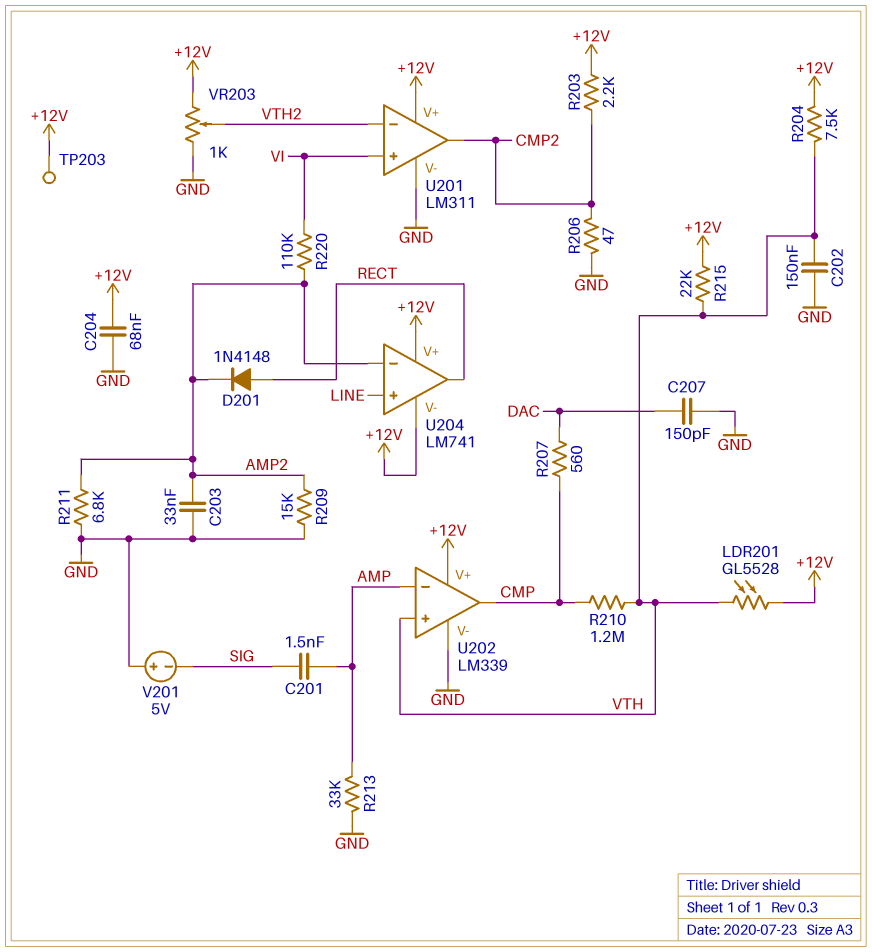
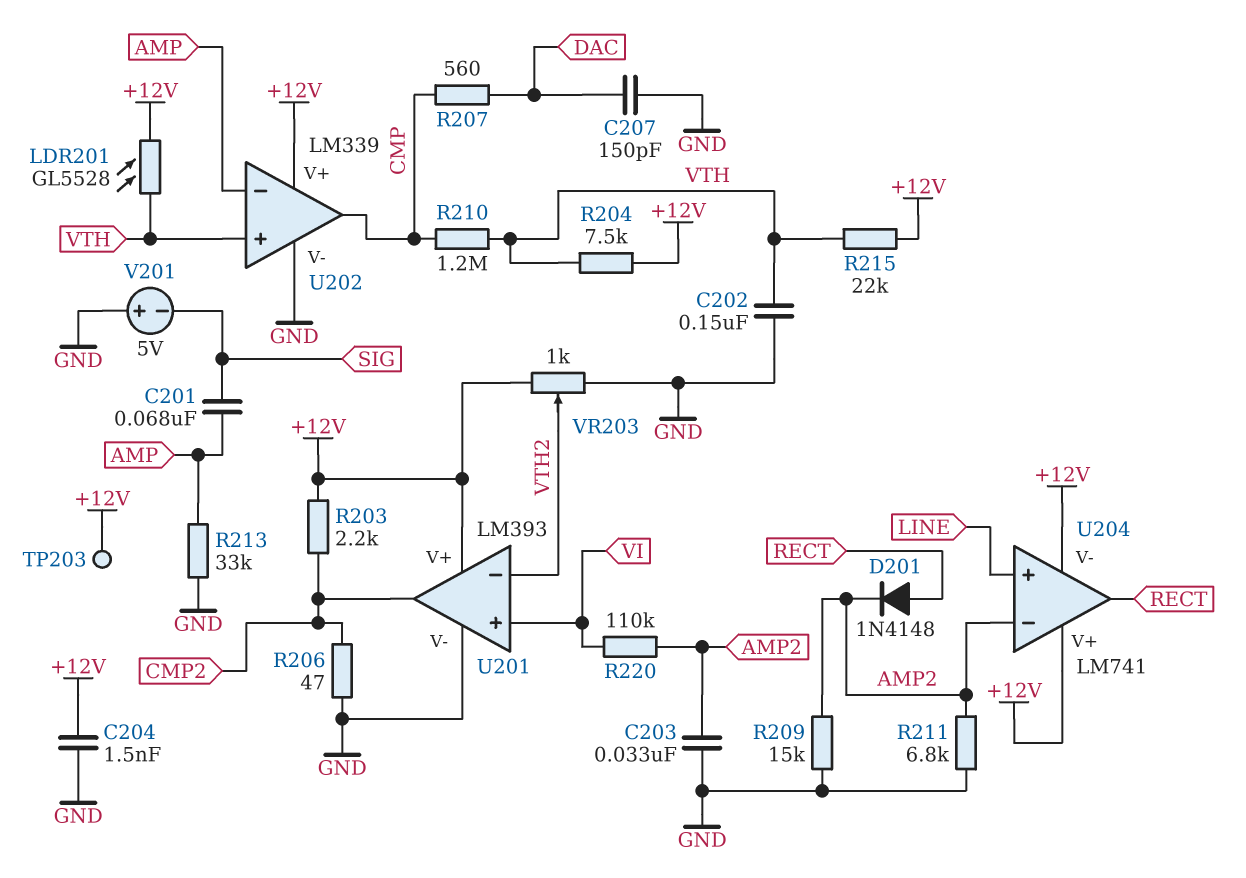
C201: 1.5nF (AMP, SIG) -> 68nF (AMP, SIG)
C204: 68nF (+12V, GND) -> 1.5nF (+12V, GND)
U201: LM311 -> LM393

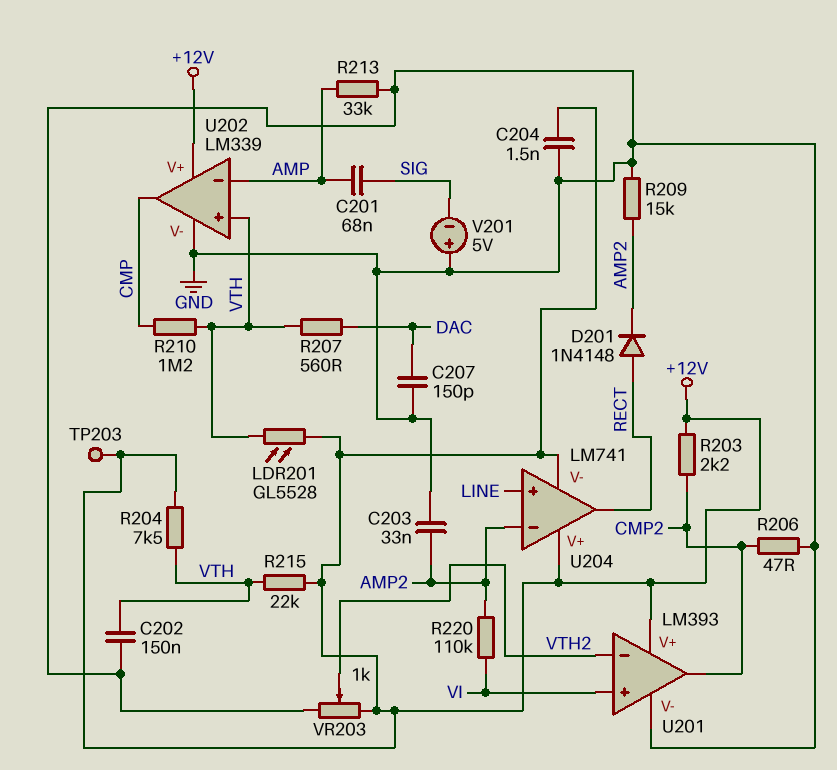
R207: 560 (CMP, DAC) -> 560 (DAC, VTH)
R211: 6.8k (AMP2, GND) -> none

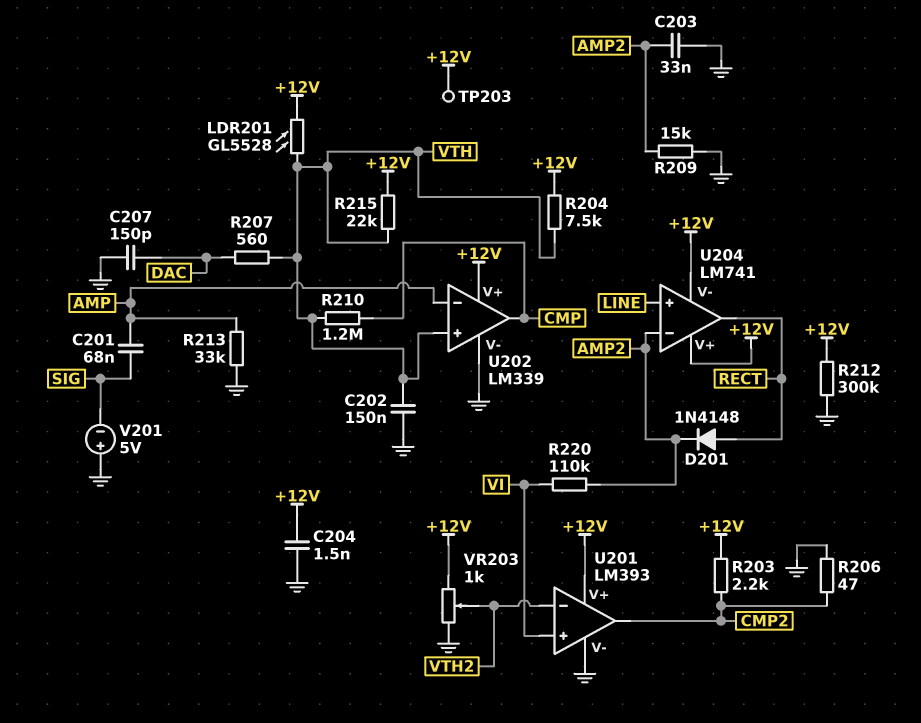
R212: none -> 300k (+12V, GND)

